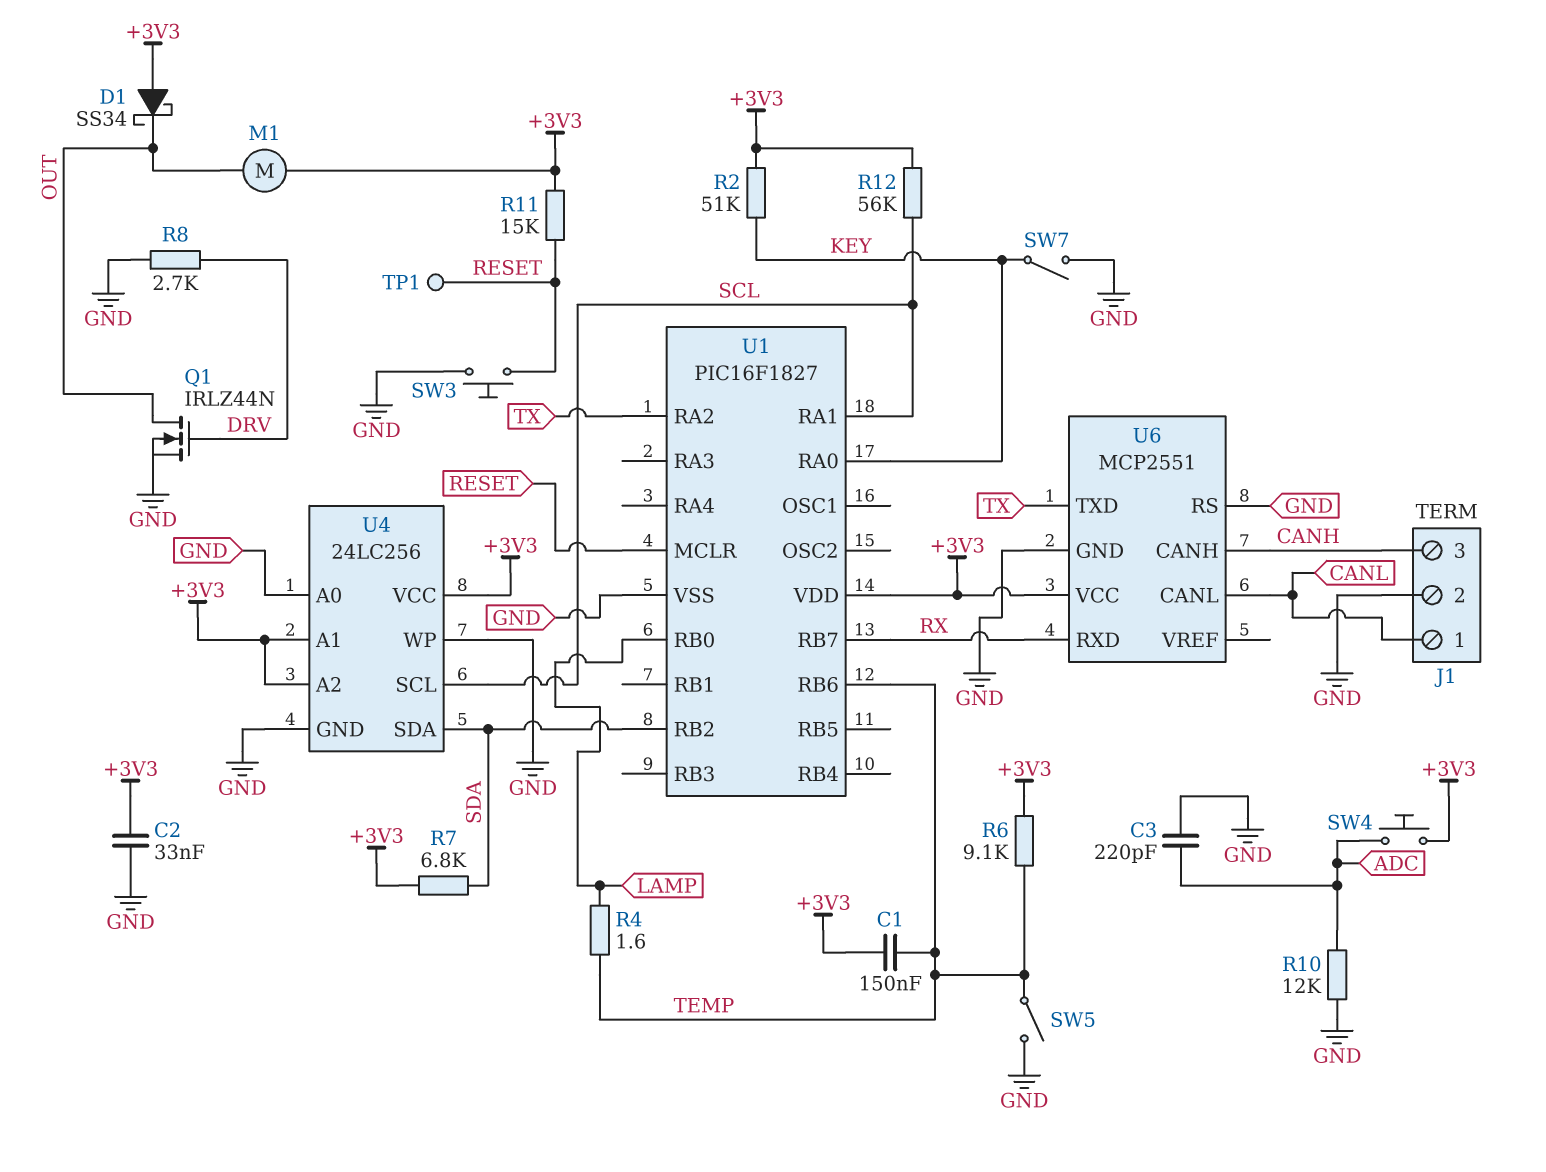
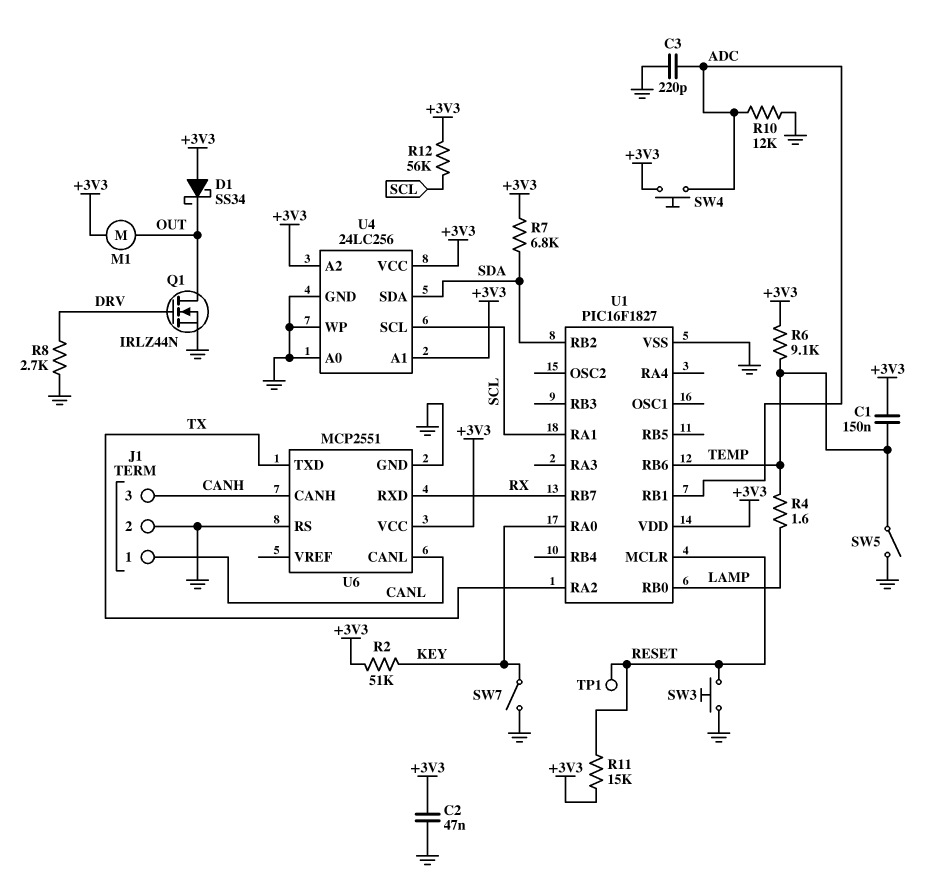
C2: 33nF (+3V3, GND) -> 47nF (+3V3, GND)
U1 pin RB1: none -> ADC

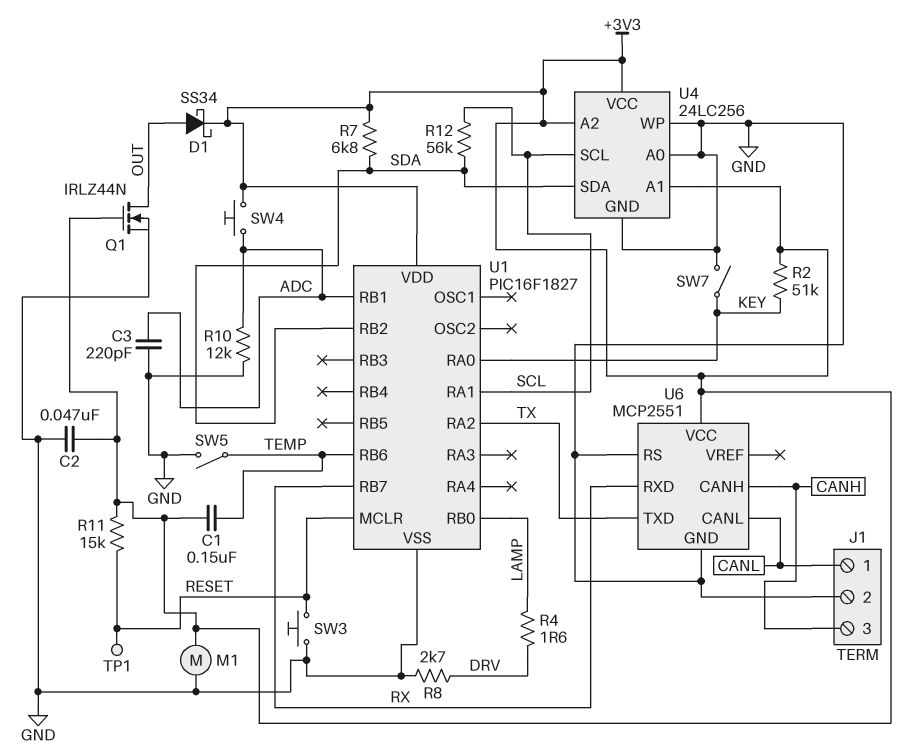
D1: schottky SS34 (A +3V3, K OUT) -> schottky SS34 (A OUT, K +3V3)
M1: motor (+3V3, OUT) -> motor (+3V3, GND)
Q1: NMOS IRLZ44N (G DRV, D OUT, S GND) -> NMOS IRLZ44N (G +3V3, D OUT, S GND)
R4: 1.6 (LAMP, TEMP) -> 1.6 (DRV, LAMP)
R6: 9.1k (+3V3, TEMP) -> none
R12: 56k (+3V3, SCL) -> 56k (SCL, SDA)

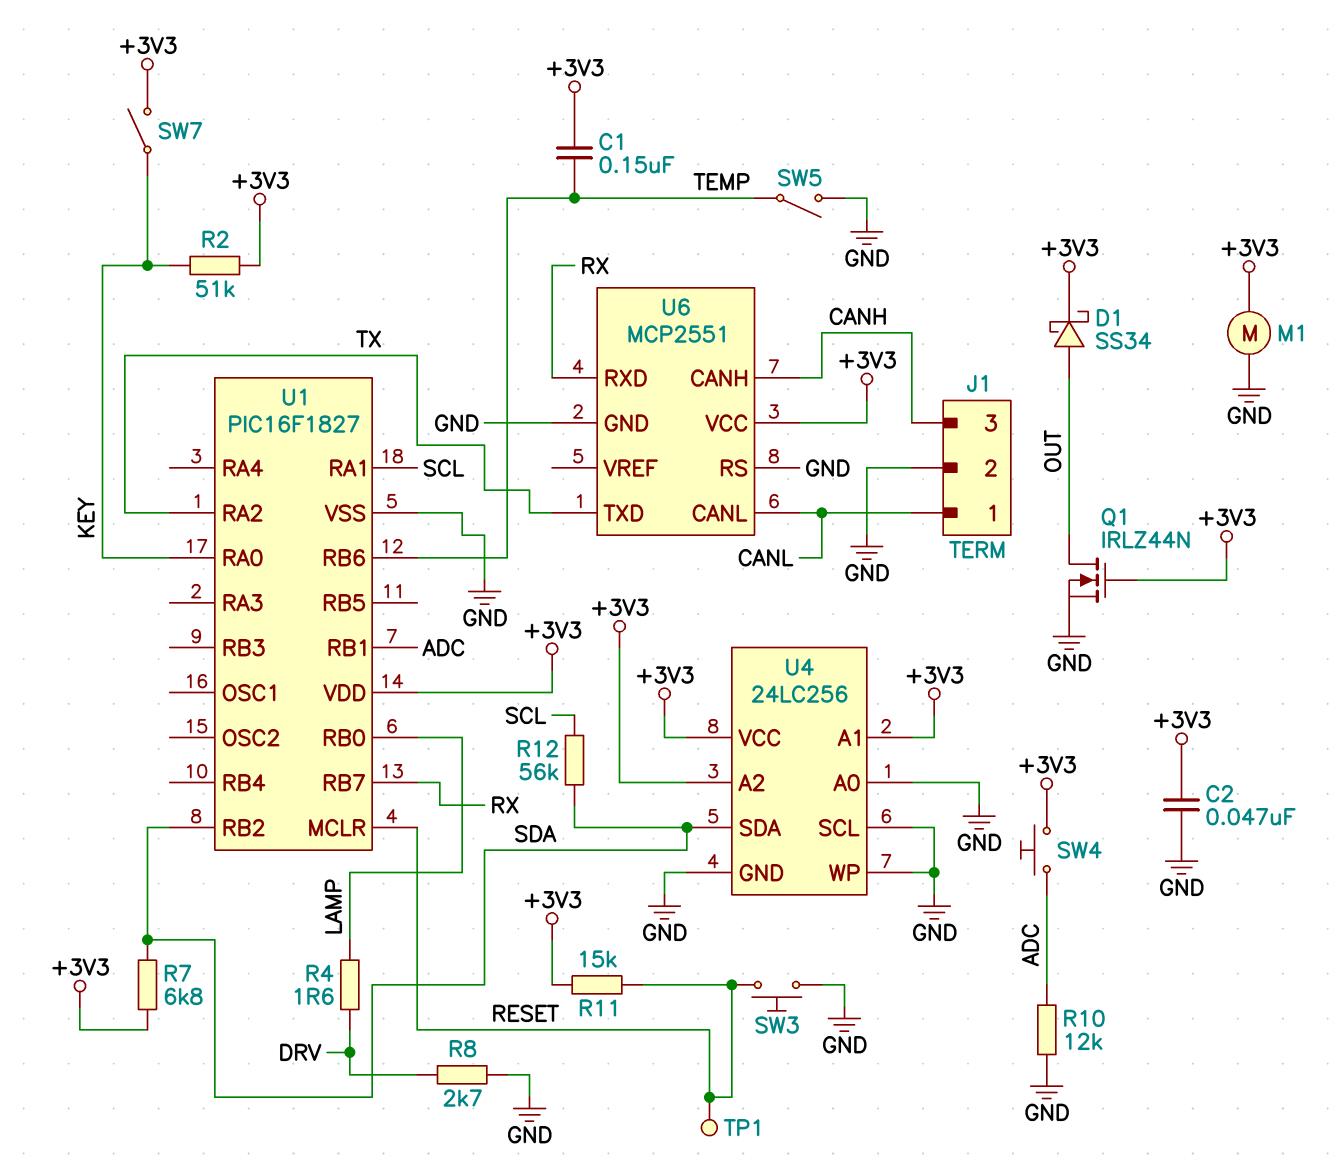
C3: 220pF (ADC, GND) -> none
SW7: switch (GND, KEY) -> switch (+3V3, KEY)
U4 pin SCL: SCL -> GND

